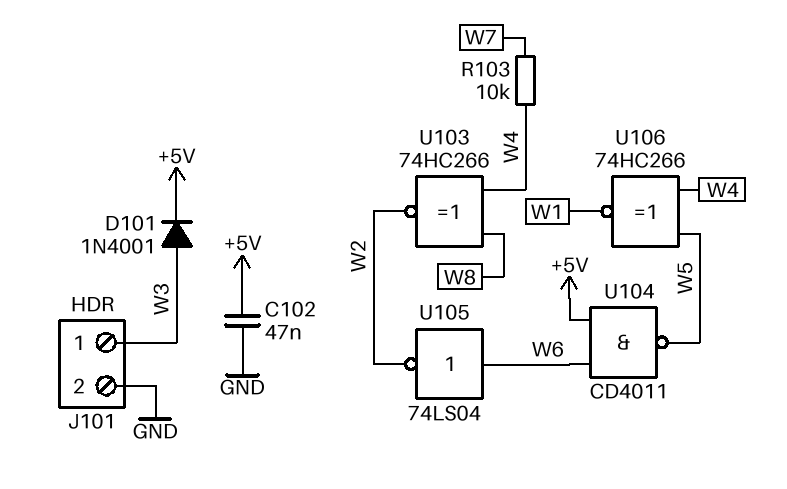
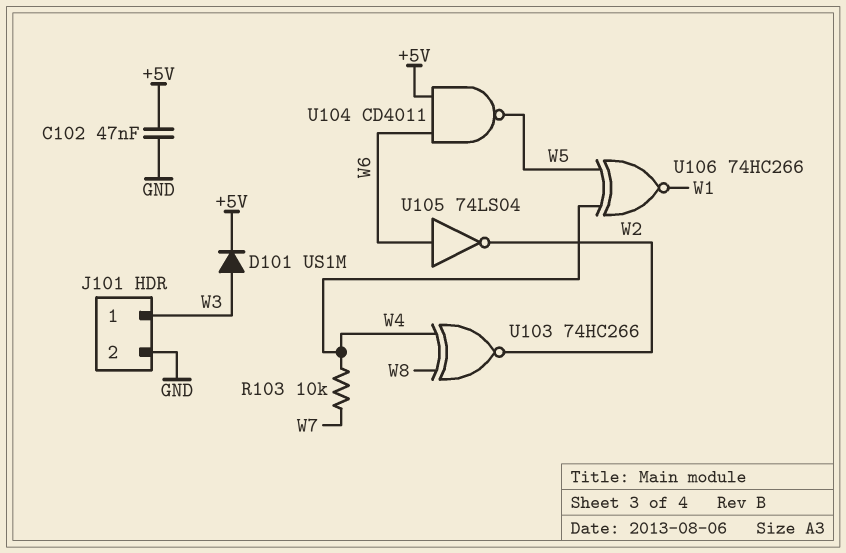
D101: diode 1N4001 (A W3, K +5V) -> diode US1M (A W3, K +5V)

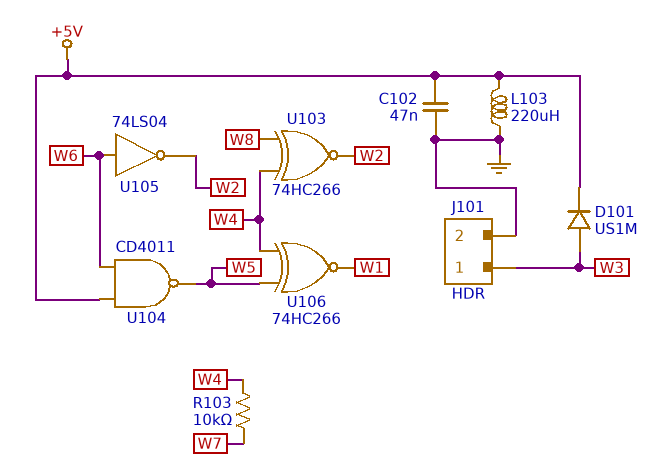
L103: none -> 220uH (+5V, GND)

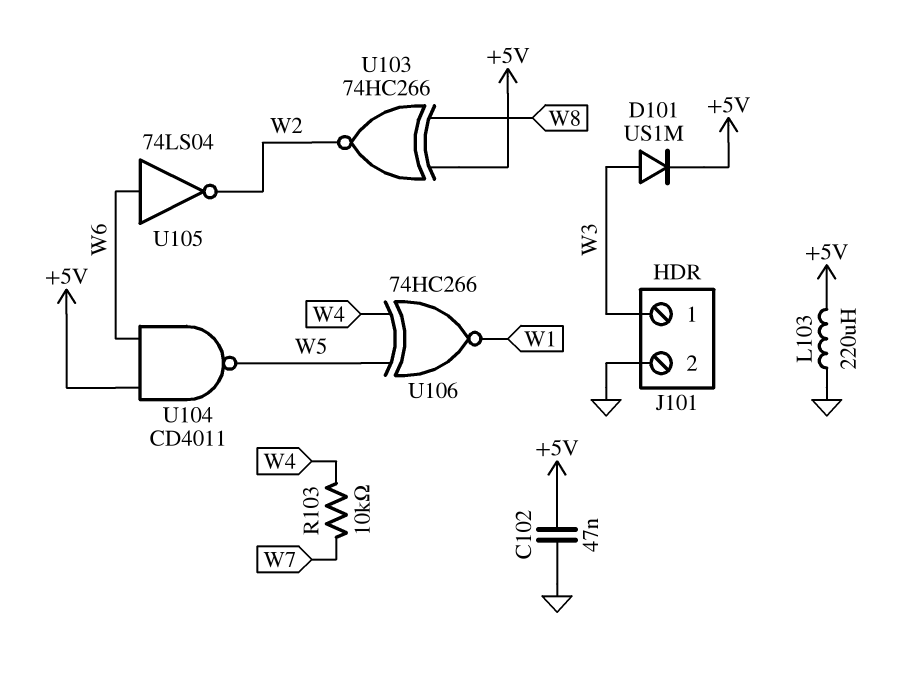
U103: XNOR 74HC266 (in W4, in W8, out W2) -> XNOR 74HC266 (in +5V, in W8, out W2)

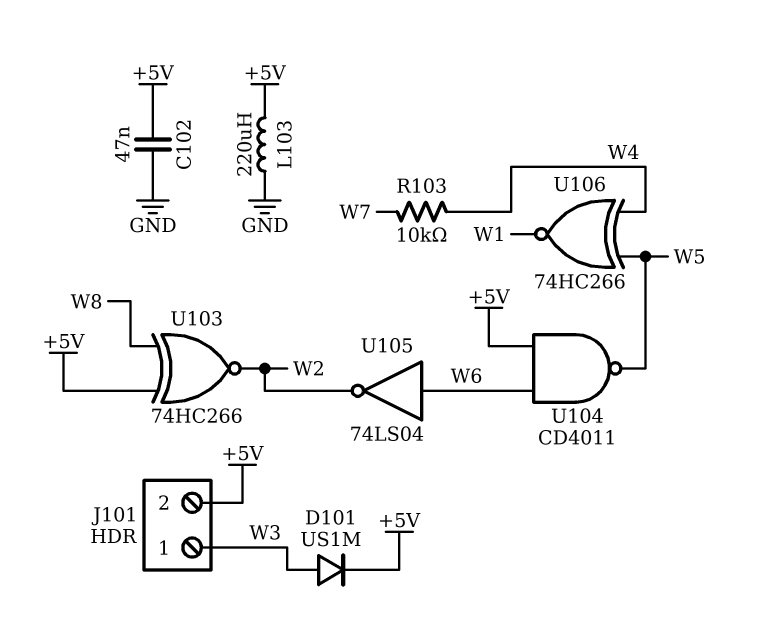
J101 pin 2: GND -> +5V

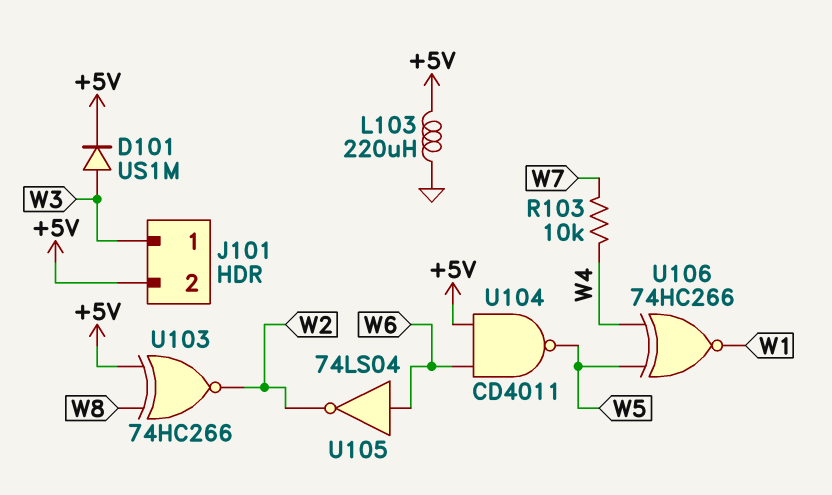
C102: 47nF (+5V, GND) -> none

